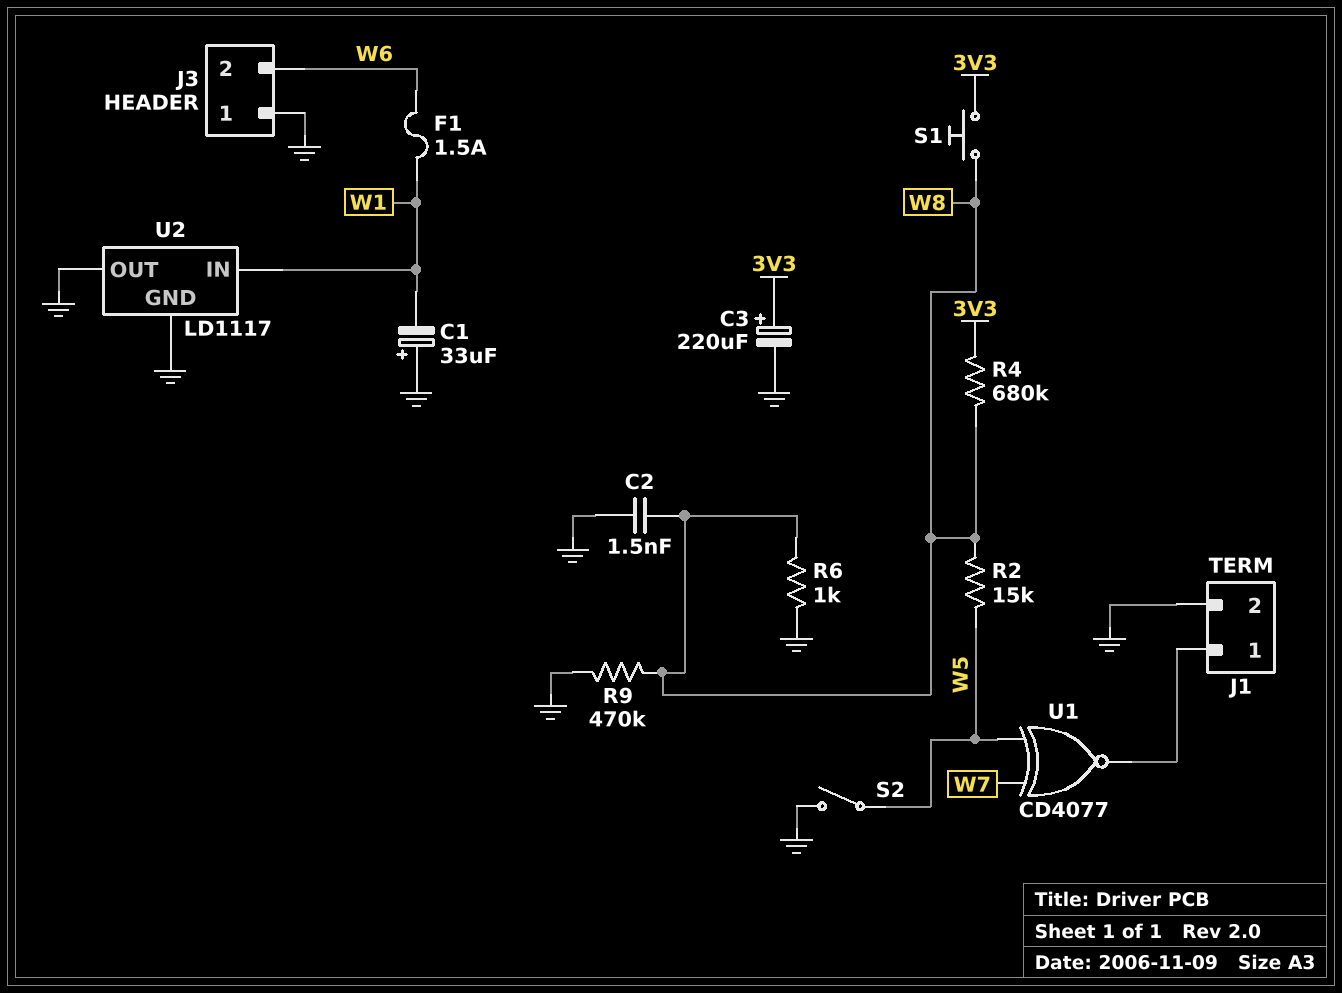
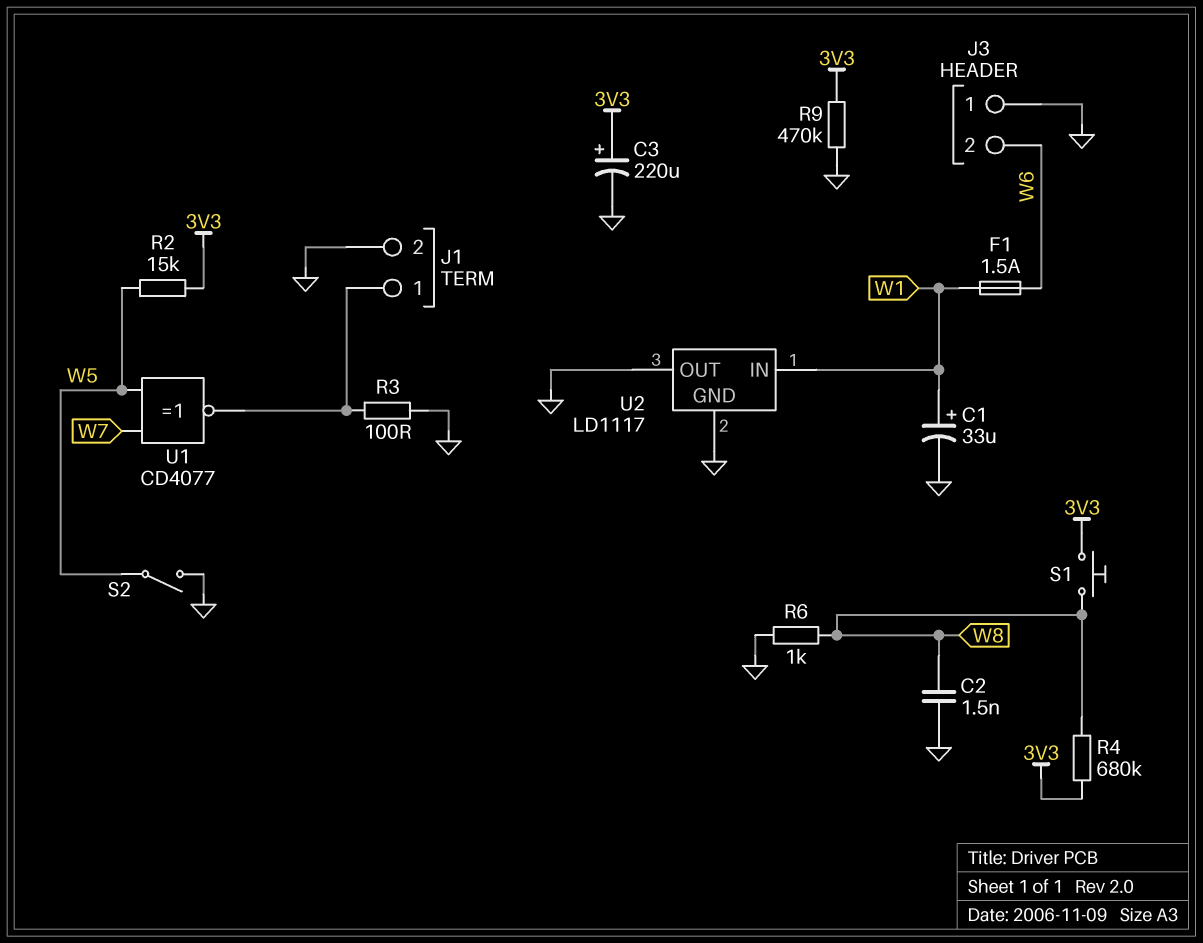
C1: 33uF (plus GND, minus W1) -> 33uF (plus W1, minus GND)
R2: 15k (W5, W8) -> 15k (3V3, W5)
R3: none -> 100 (GND, J1/1)
R9: 470k (GND, W8) -> 470k (3V3, GND)

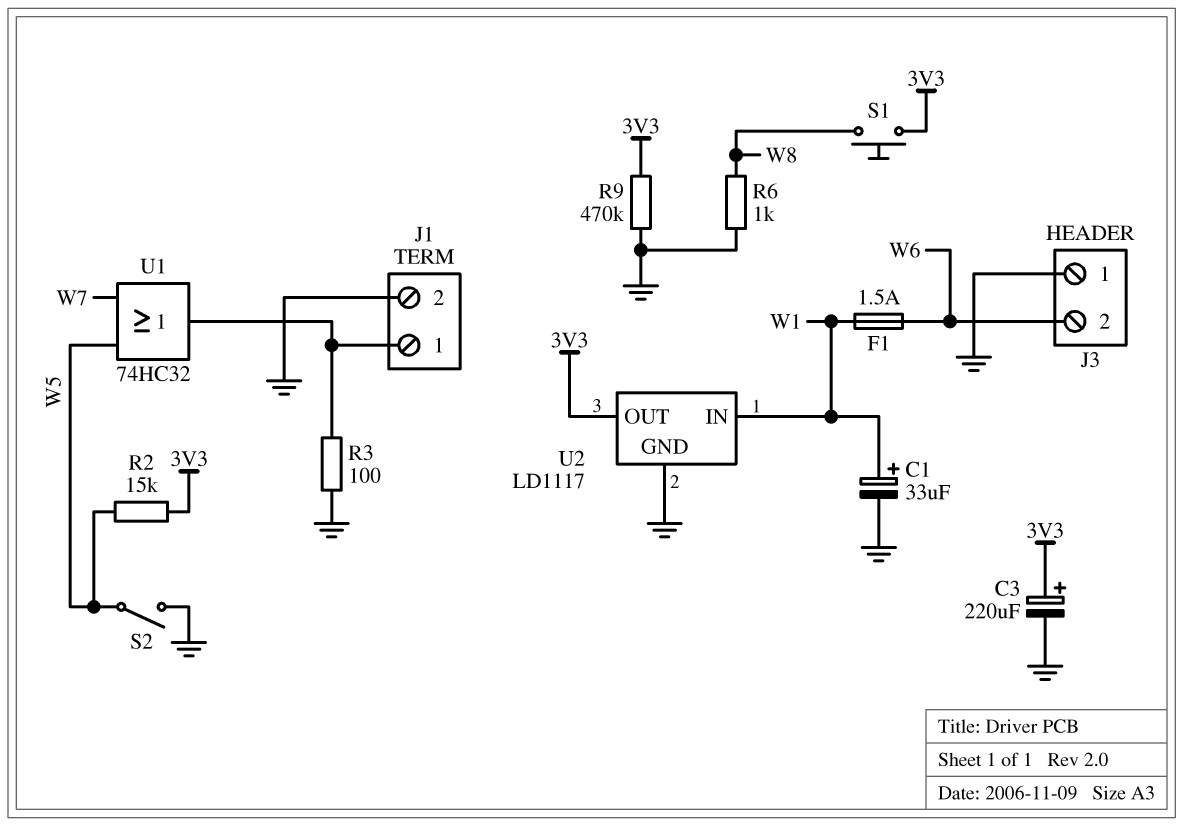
C2: 1.5nF (GND, W8) -> none
R4: 680k (3V3, W8) -> none
U1: XNOR CD4077 (in W5, in W7, out J1/1) -> OR 74HC32 (in W5, in W7, out J1/1)
U2 pin OUT: GND -> 3V3

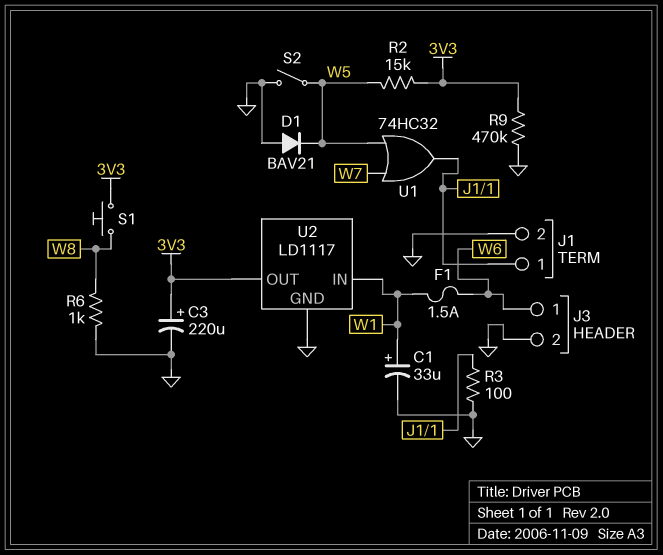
D1: none -> diode BAV21 (A GND, K W5)
J3 pin 1: GND -> W6
J3 pin 2: W6 -> GND

